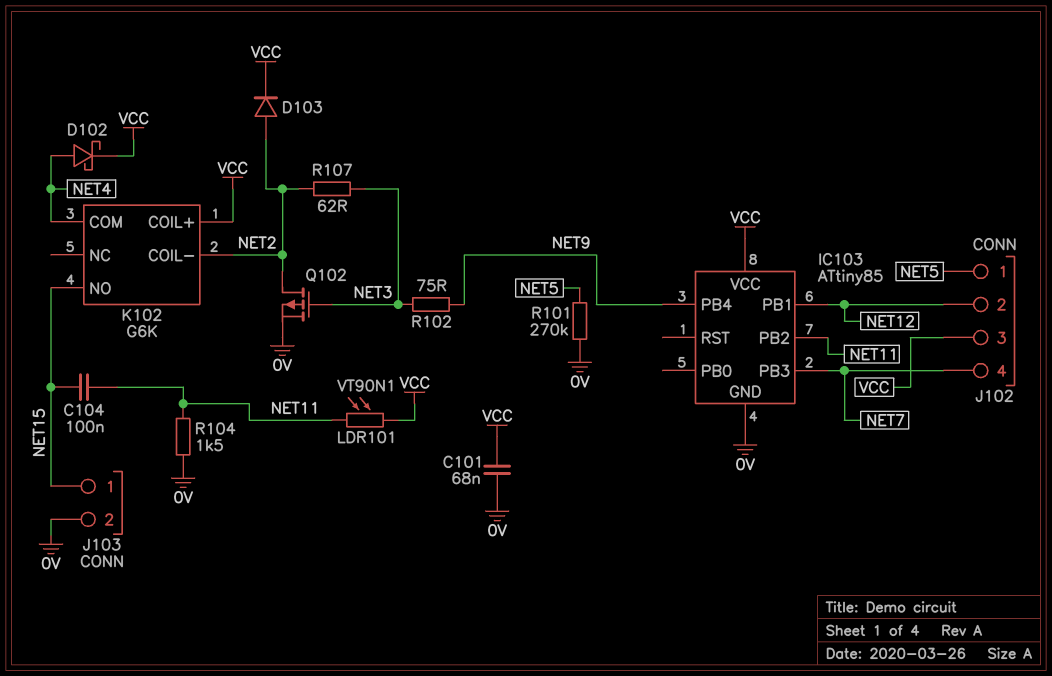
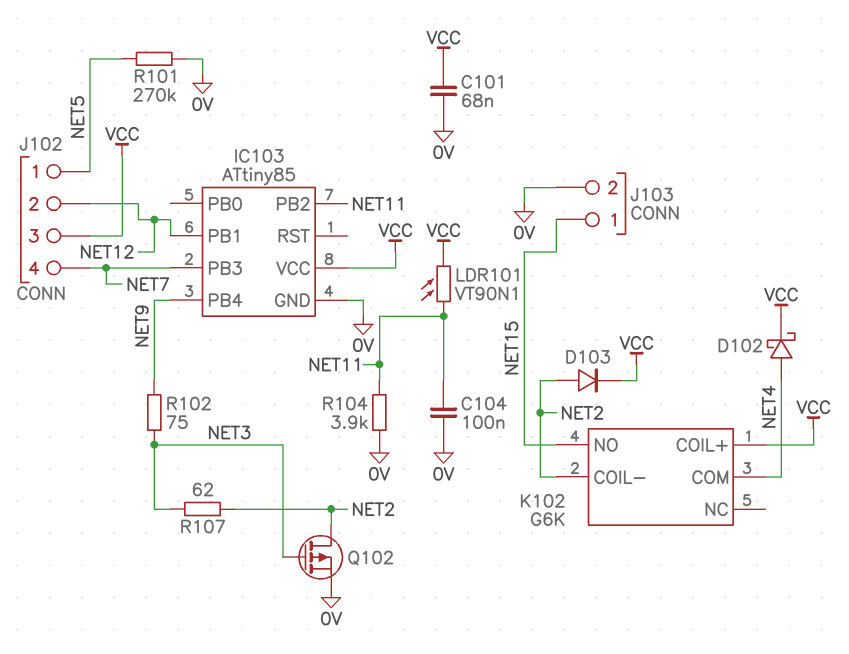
C104: 100nF (NET11, NET15) -> 100nF (0V, NET11)
R104: 1.5k (0V, NET11) -> 3.9k (0V, NET11)

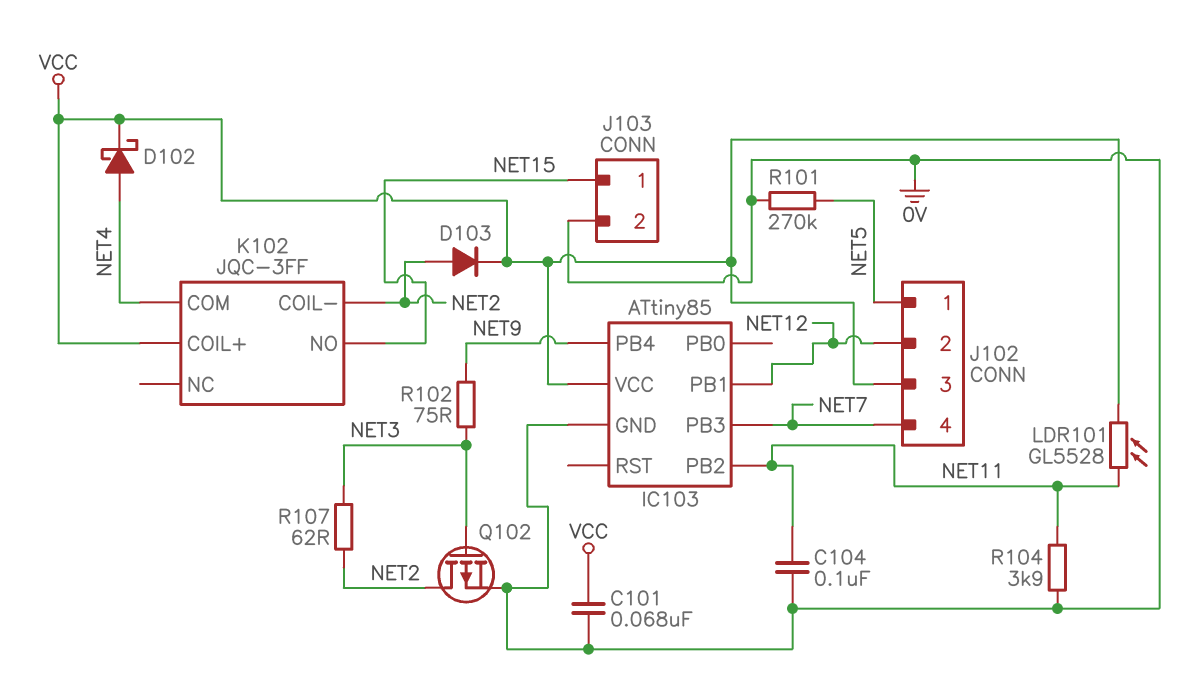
K102: G6K -> JQC-3FF
LDR101: VT90N1 (NET11, VCC) -> GL5528 (NET11, VCC)

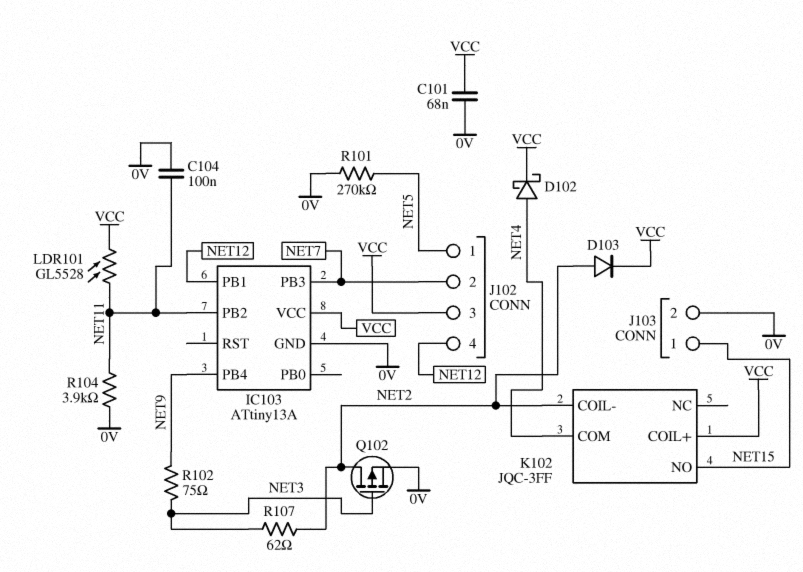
IC103: ATtiny85 -> ATtiny13A
J102 pin 2: NET12 -> NET7
J102 pin 4: NET7 -> NET12

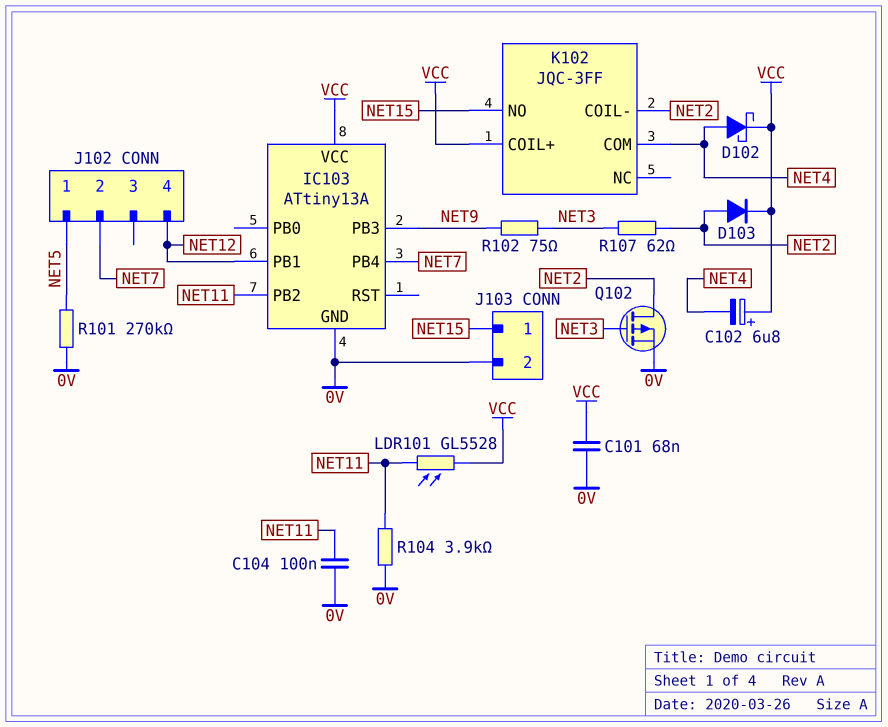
C102: none -> 6.8uF (plus VCC, minus NET4)
IC103 pin PB3: NET7 -> NET9
IC103 pin PB4: NET9 -> NET7
J102 pin 3: VCC -> none

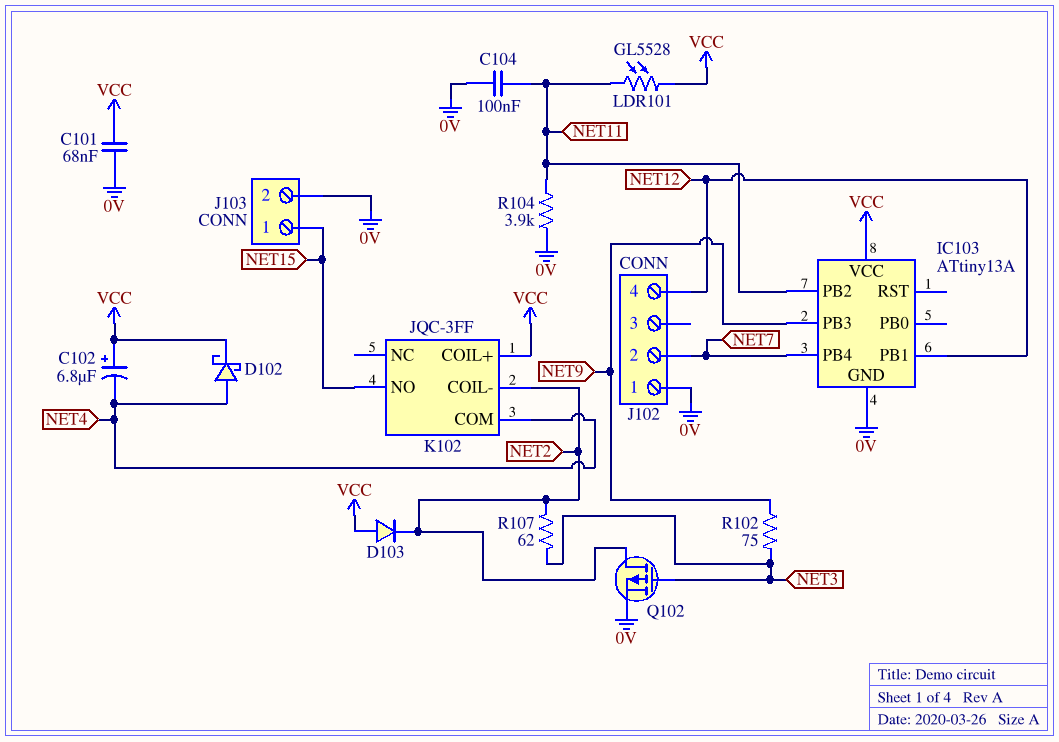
D103: diode (A NET2, K VCC) -> diode (A VCC, K NET2)
J102 pin 1: NET5 -> 0V
R101: 270k (0V, NET5) -> none

